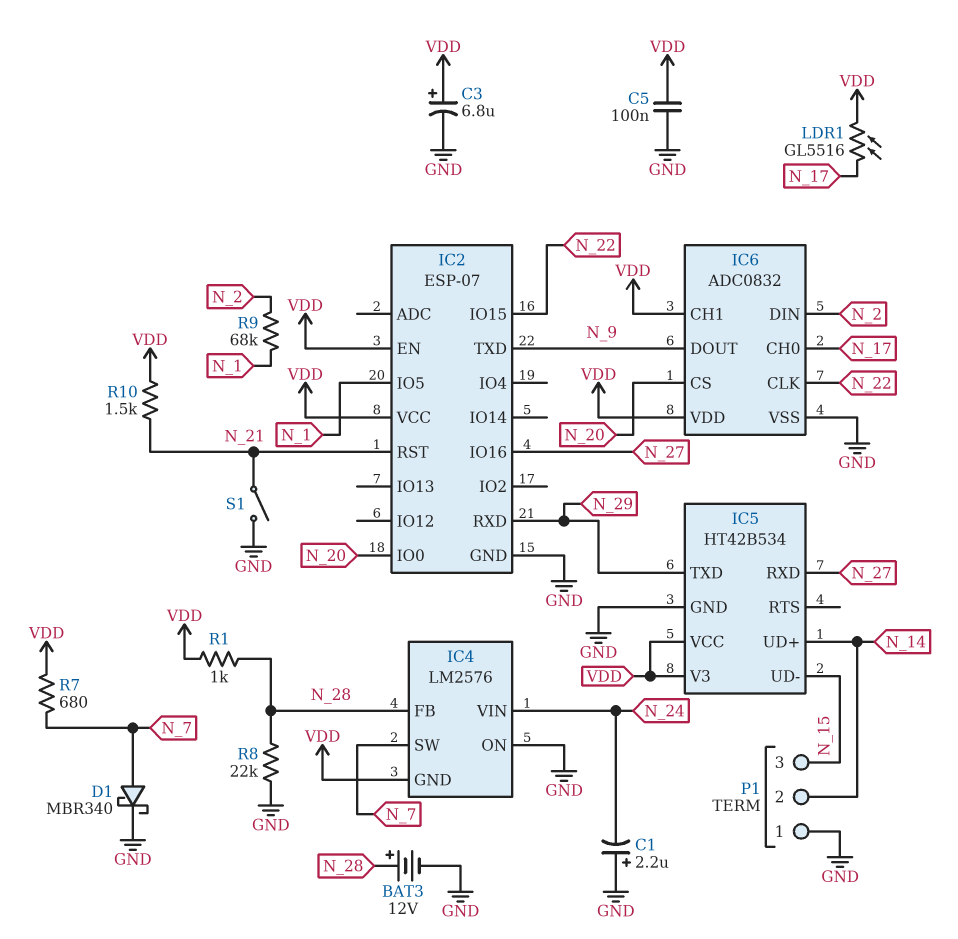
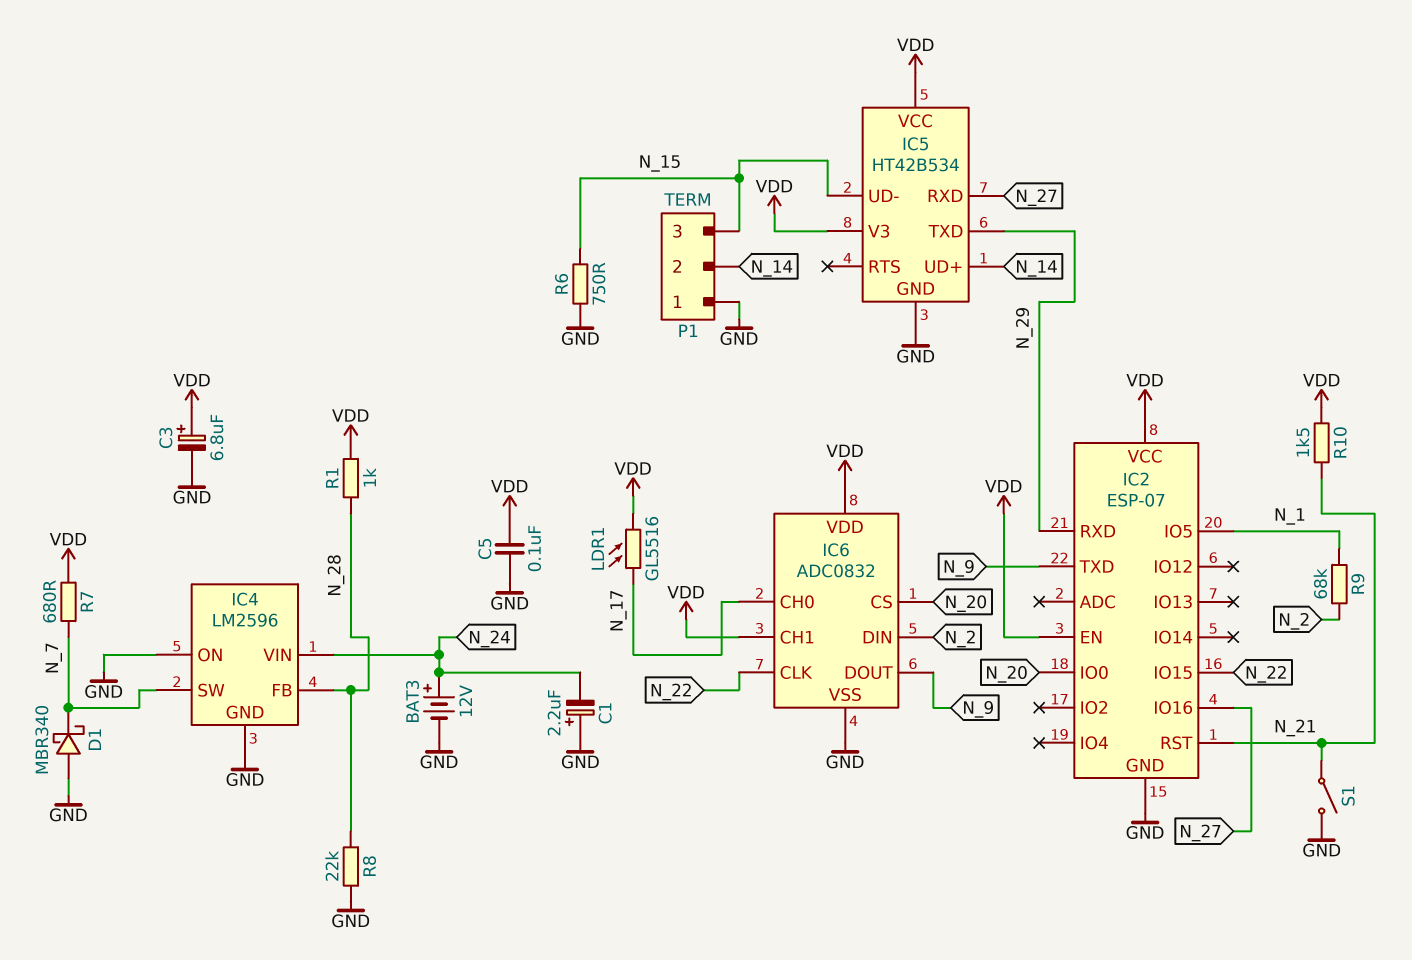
BAT3: 12V (plus N_28, minus GND) -> 12V (plus N_24, minus GND)
D1: schottky MBR340 (A N_7, K GND) -> schottky MBR340 (A GND, K N_7)
IC4: LM2576 -> LM2596
IC4 pin GND: VDD -> GND
R6: none -> 750 (GND, N_15)

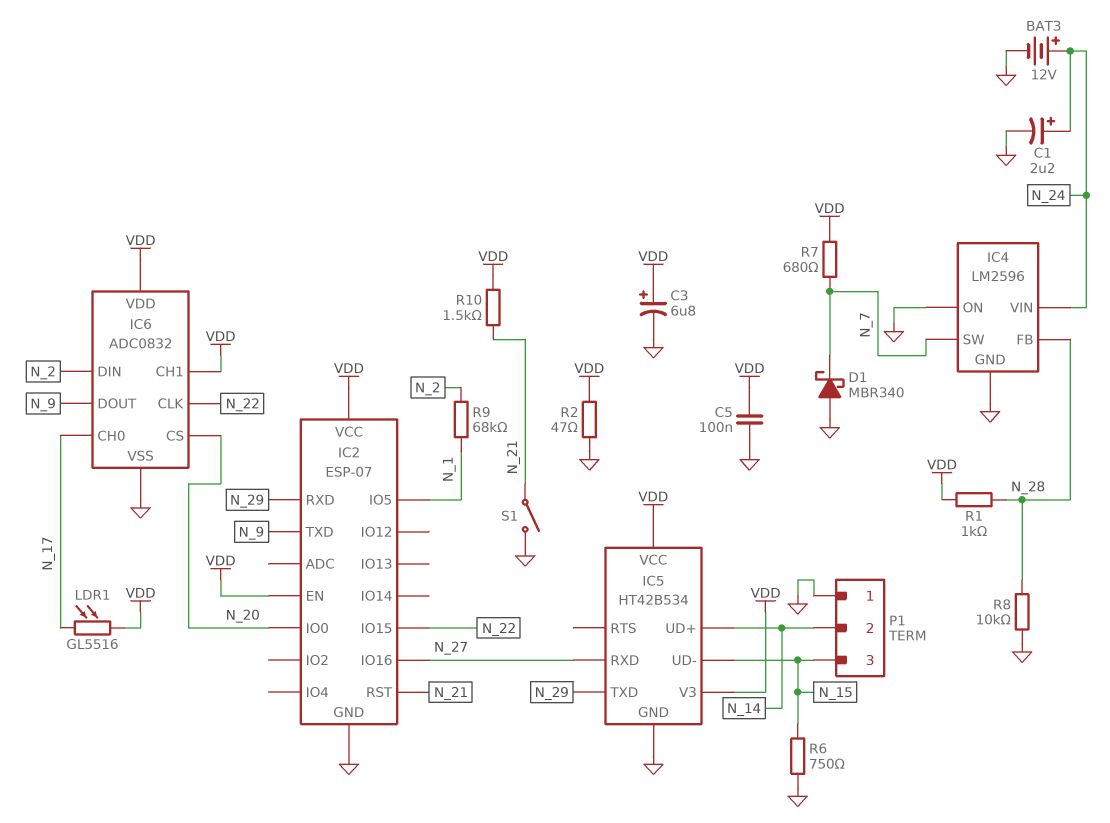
C1: 2.2uF (plus GND, minus N_24) -> 2.2uF (plus N_24, minus GND)
R2: none -> 47 (GND, VDD)
R8: 22k (GND, N_28) -> 10k (GND, N_28)

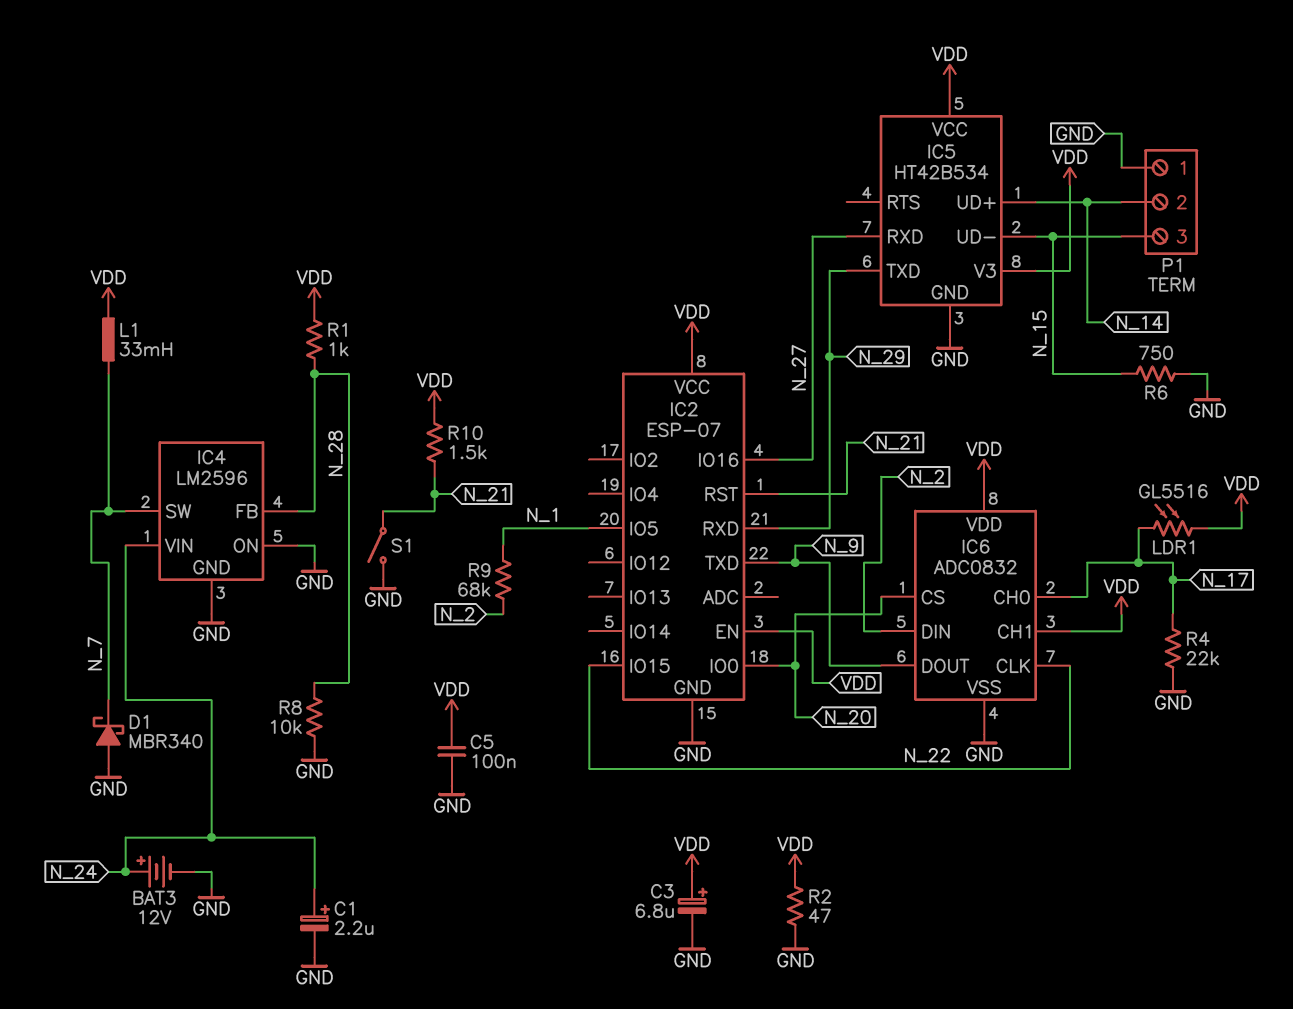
L1: none -> 33mH (N_7, VDD)
R4: none -> 22k (GND, N_17)
R7: 680 (N_7, VDD) -> none

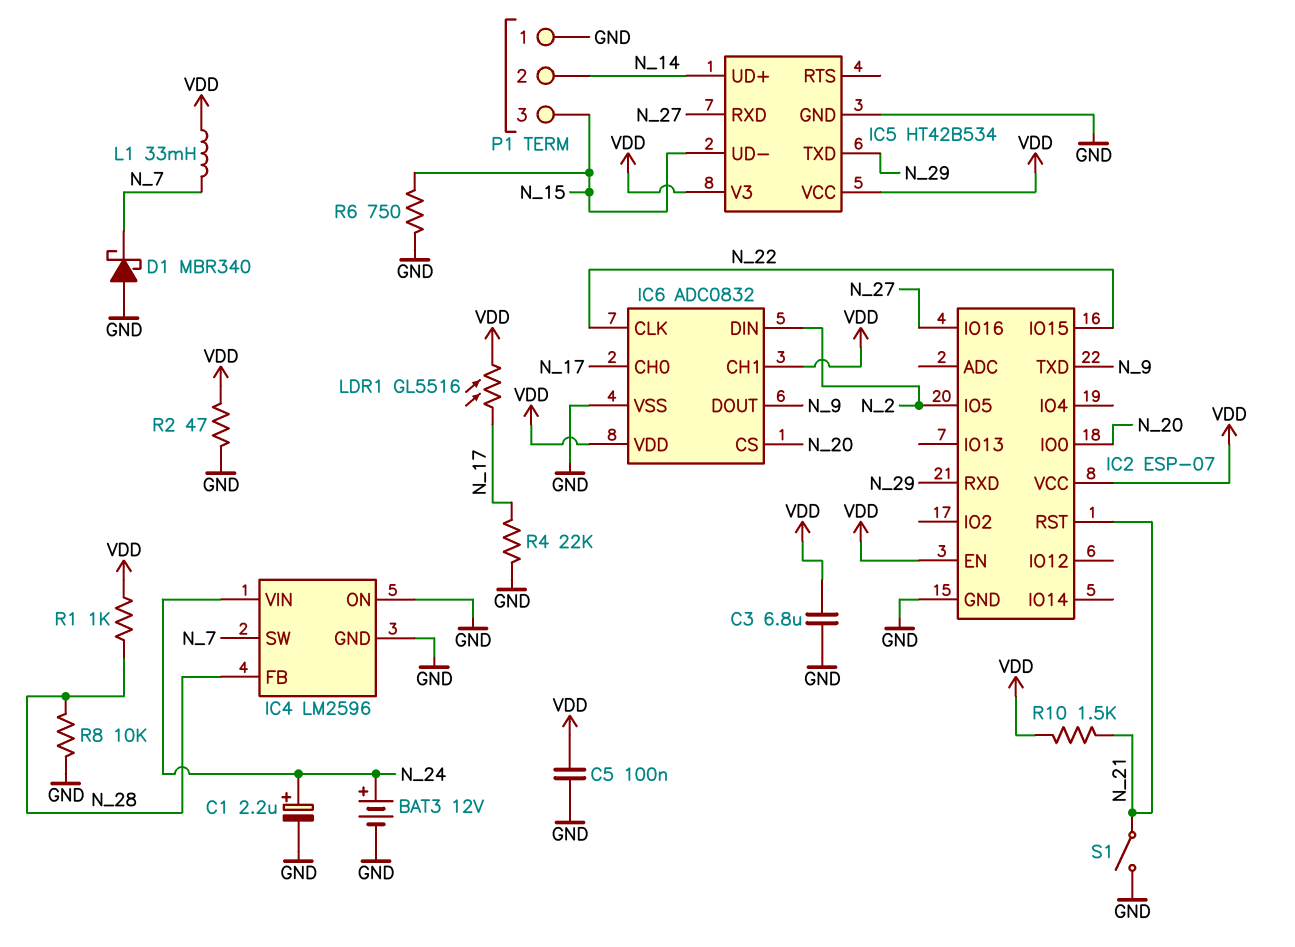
C3: 6.8uF (plus VDD, minus GND) -> 6.8uF (GND, VDD)
IC2 pin IO5: N_1 -> N_2
R9: 68k (N_1, N_2) -> none

